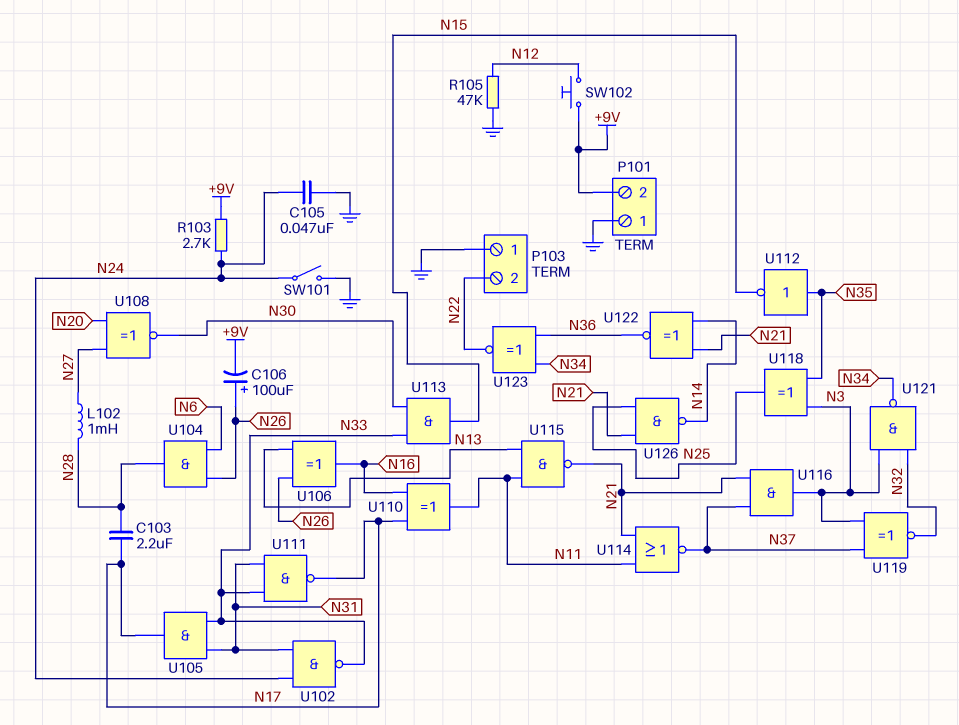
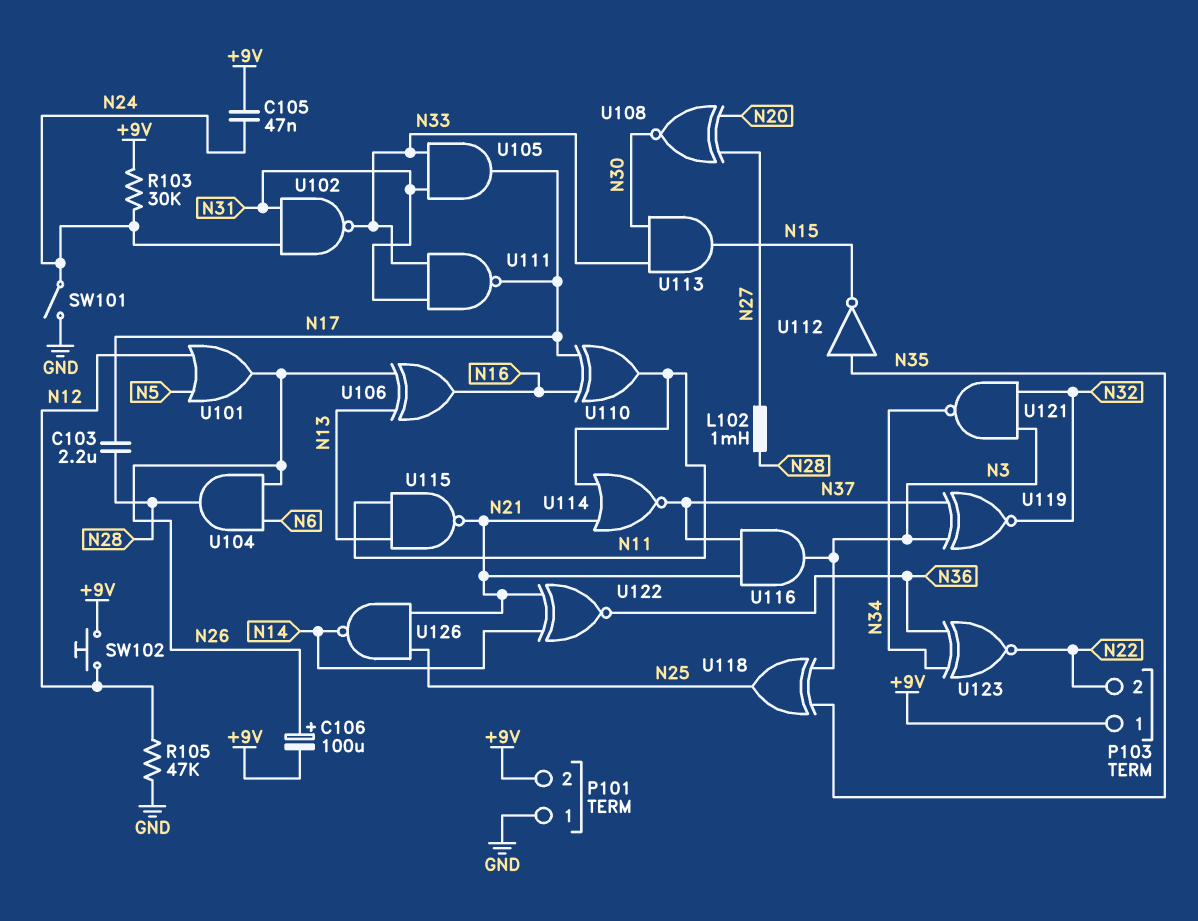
C105: 47nF (GND, N24) -> 47nF (+9V, N24)
P103 pin 1: GND -> +9V
R103: 2.7k (+9V, N24) -> 30k (+9V, N24)
U101: none -> OR (in N5, in N12, out N26)

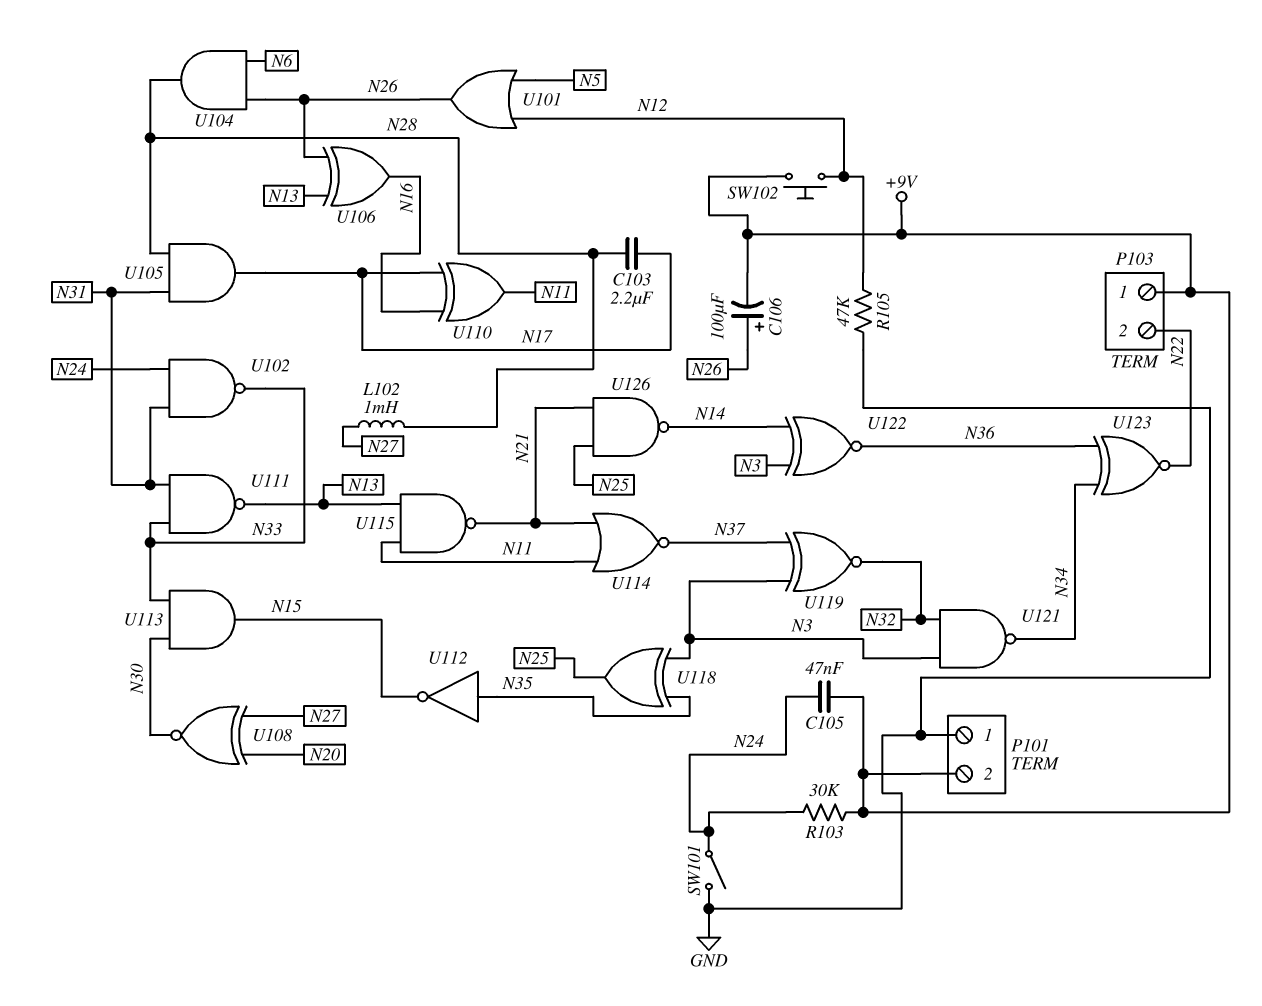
U105: AND (in N31, in N33, out N17) -> AND (in N28, in N31, out N17)
U111: NAND (in N31, in N33, out N17) -> NAND (in N31, in N33, out N13)
U116: AND (in N21, in N37, out N3) -> none
U122: XNOR (in N14, in N21, out N36) -> XNOR (in N3, in N14, out N36)

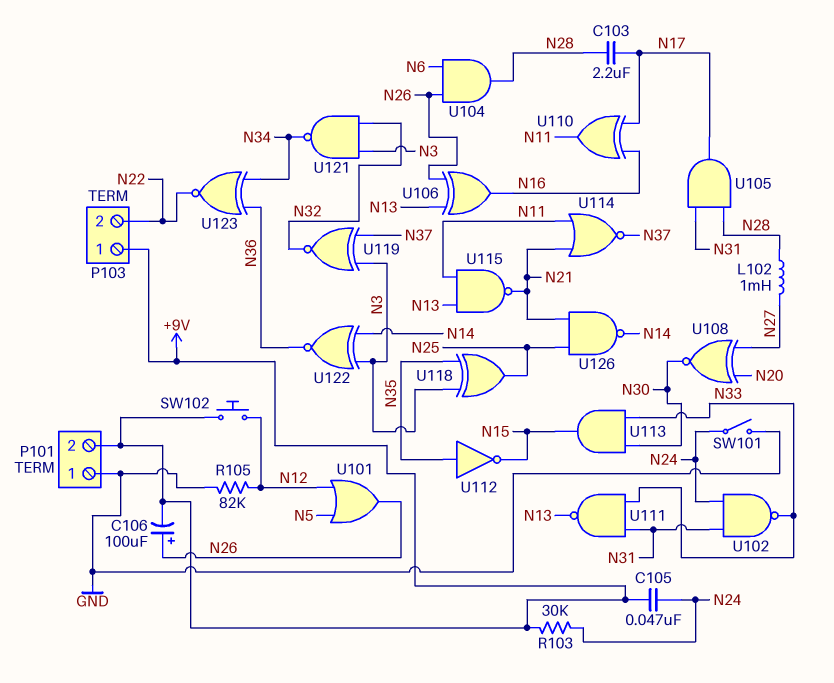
R105: 47k (GND, N12) -> 82k (GND, N12)

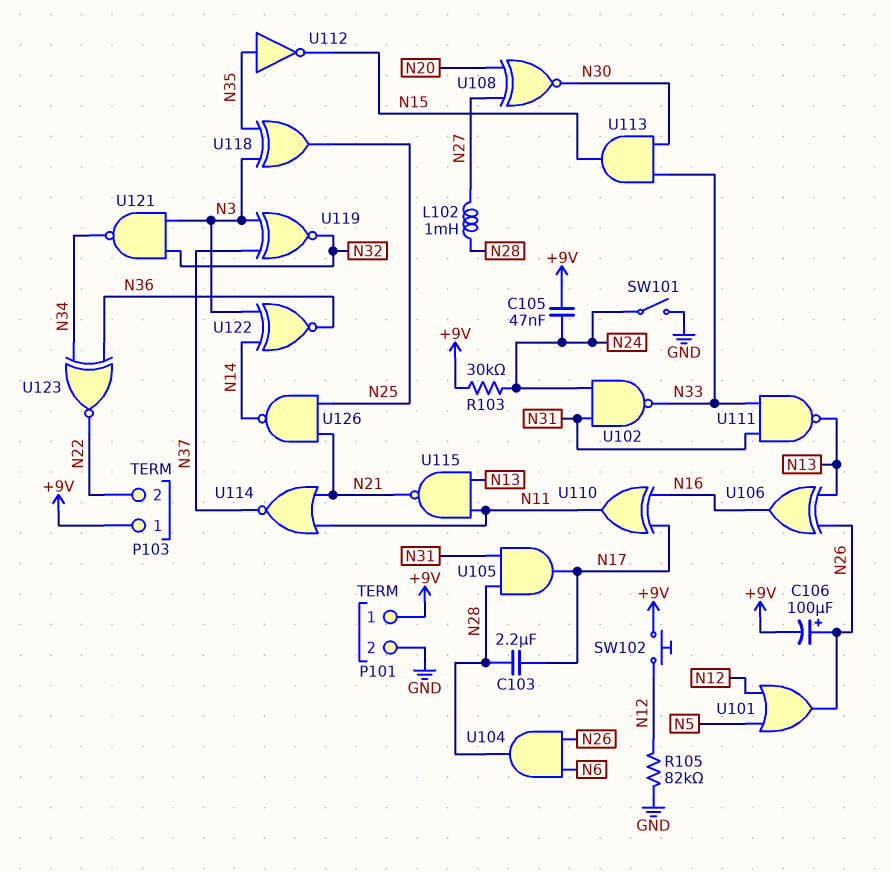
P101 pin 1: GND -> +9V
P101 pin 2: +9V -> GND

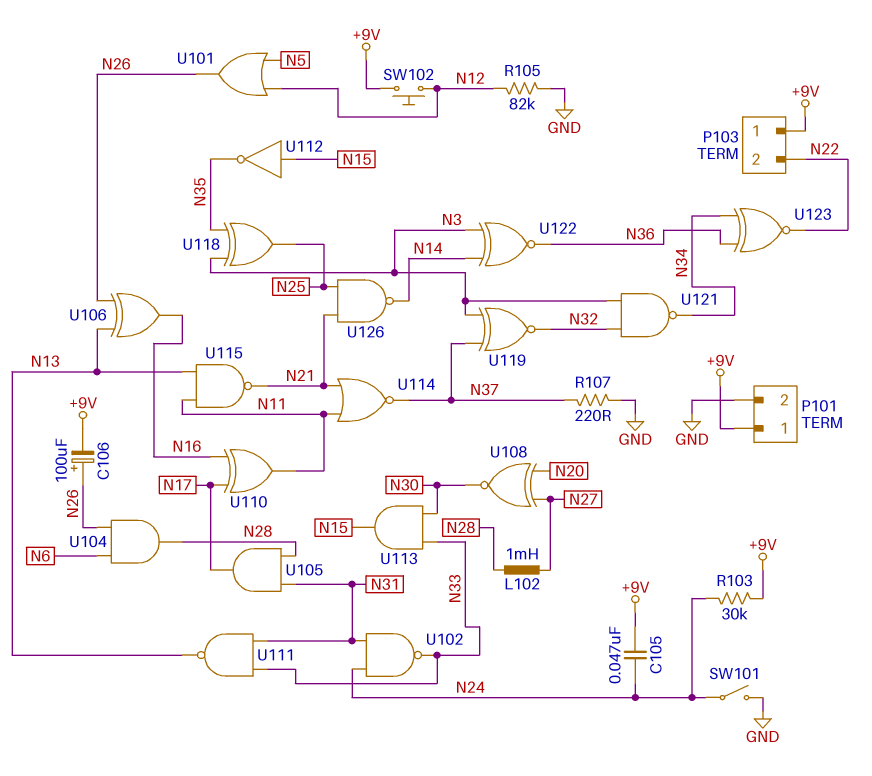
C103: 2.2uF (N17, N28) -> none
R107: none -> 220 (GND, N37)
U112: NOT (in N35, out N15) -> NOT (in N15, out N35)

